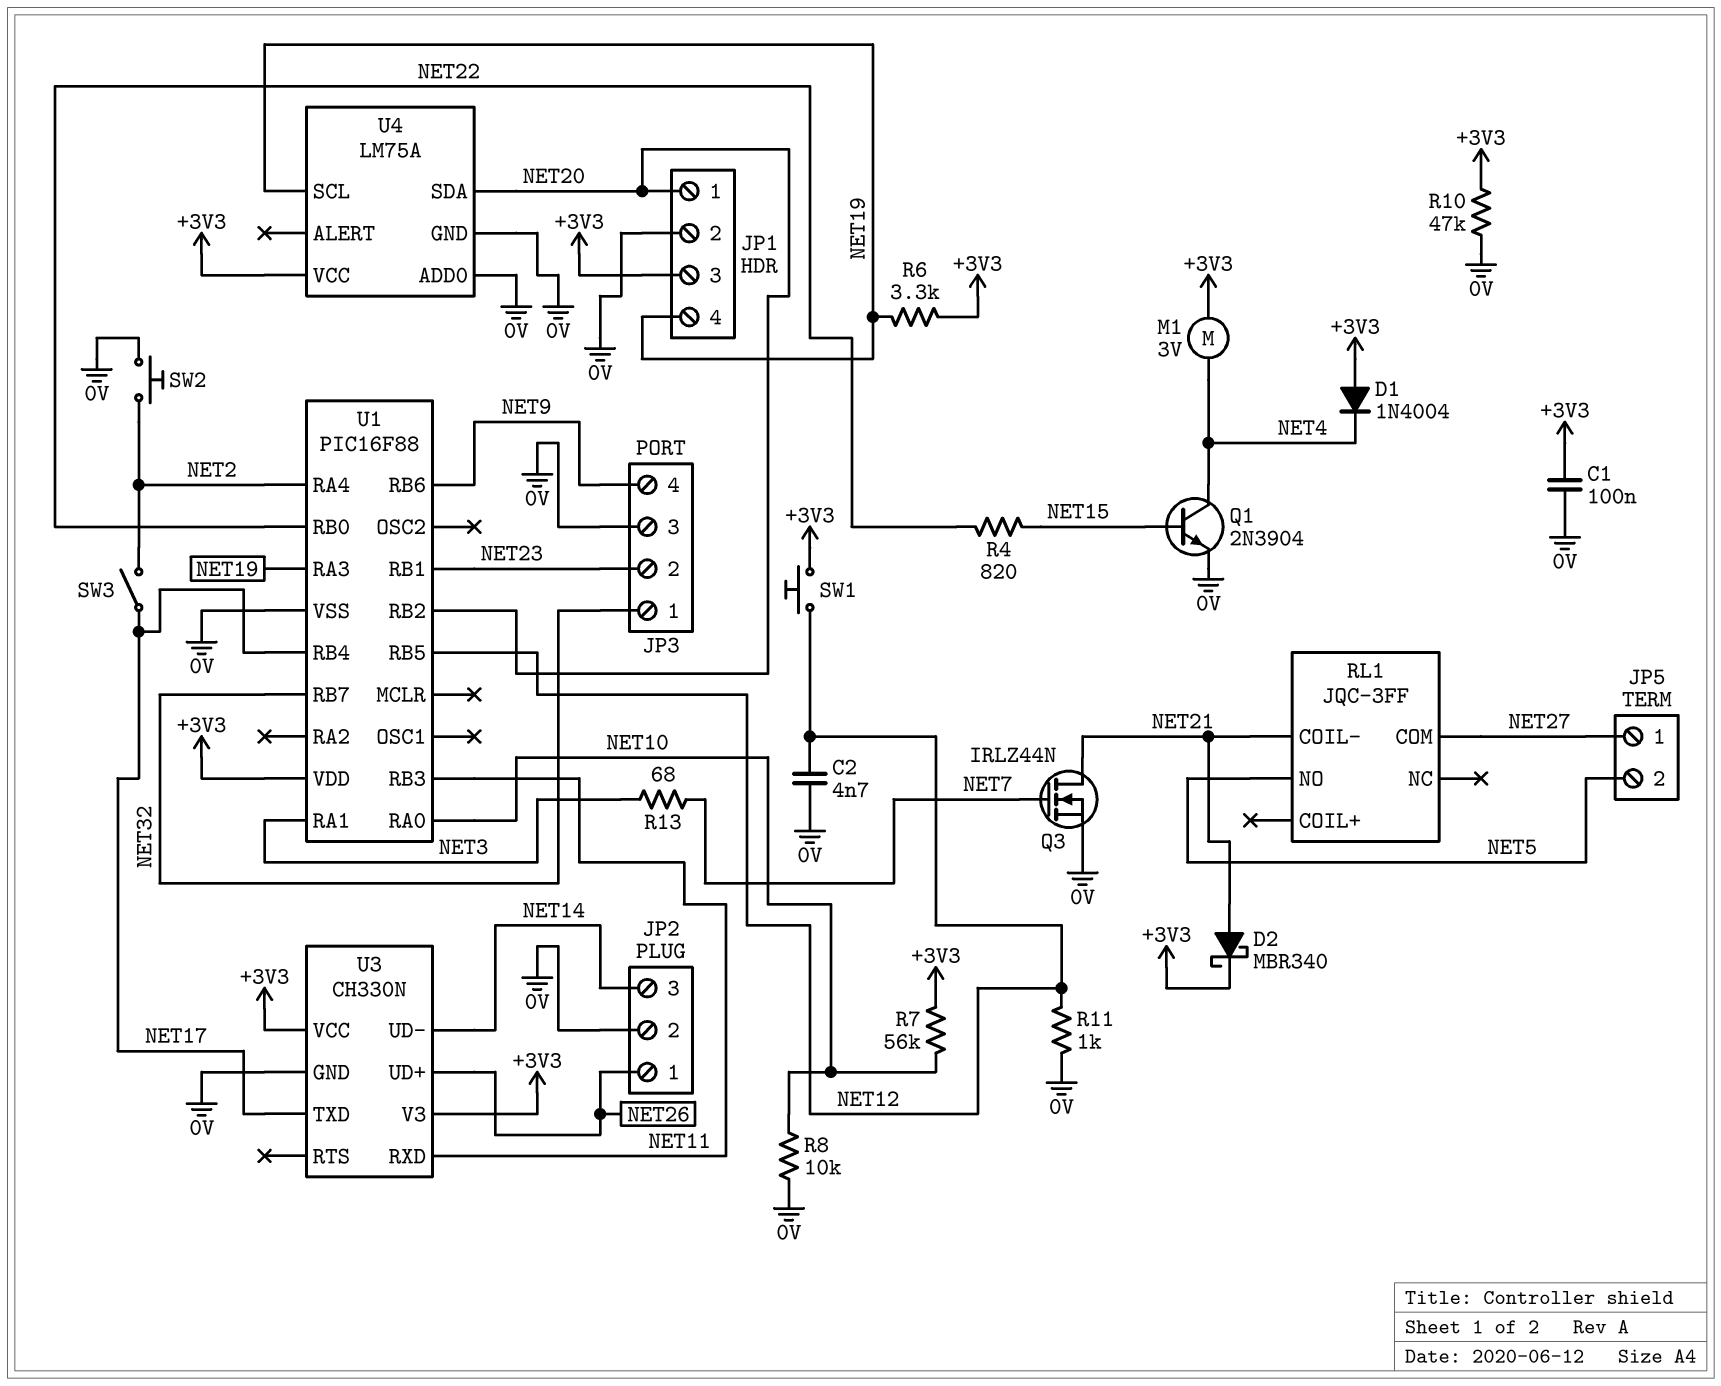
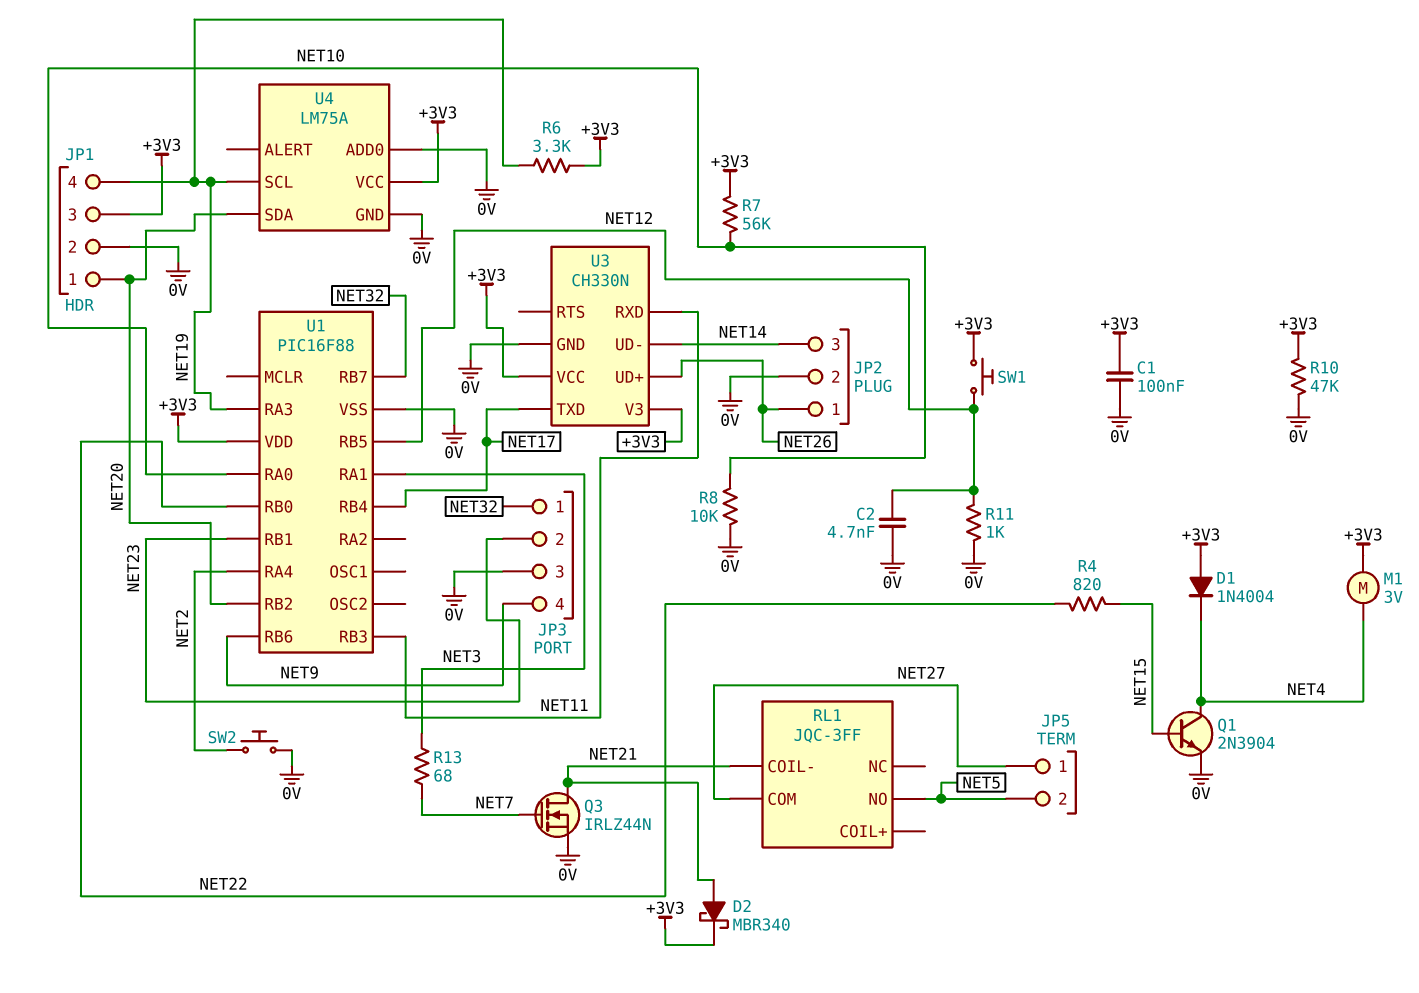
SW3: switch (NET2, NET17) -> none

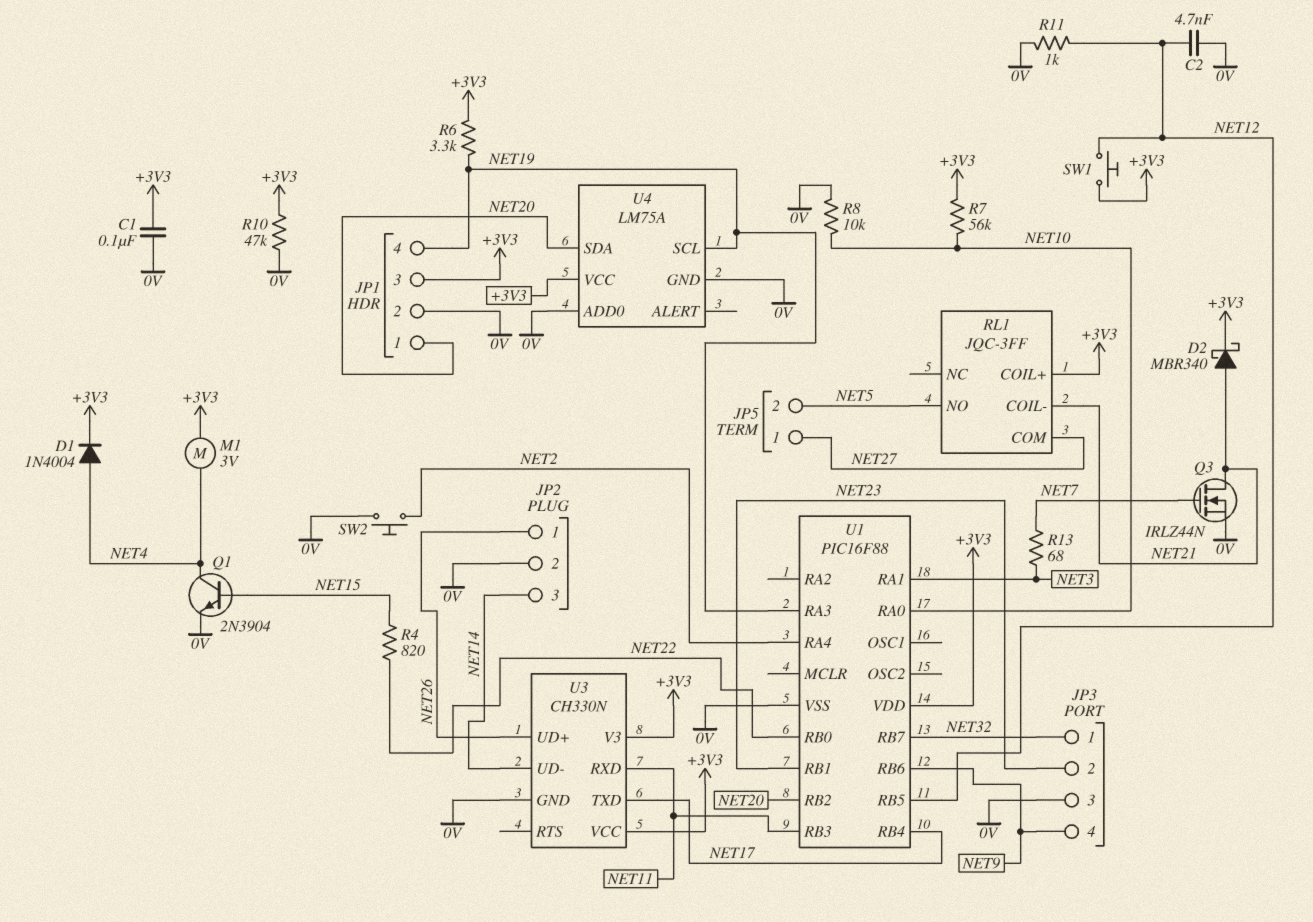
D1: diode 1N4004 (A +3V3, K NET4) -> diode 1N4004 (A NET4, K +3V3)
RL1 pin COIL+: none -> +3V3

